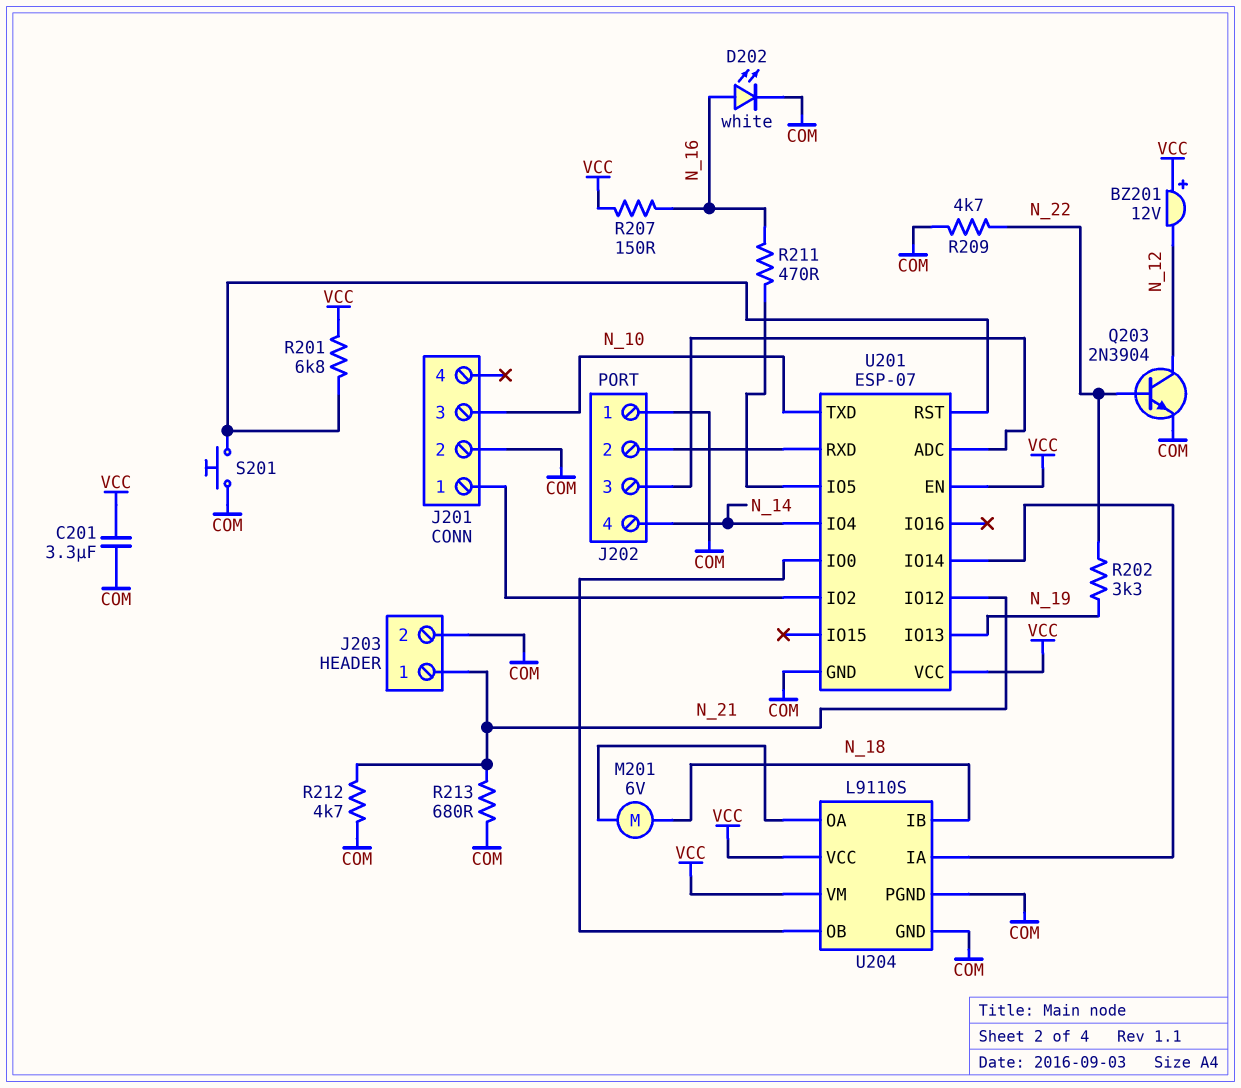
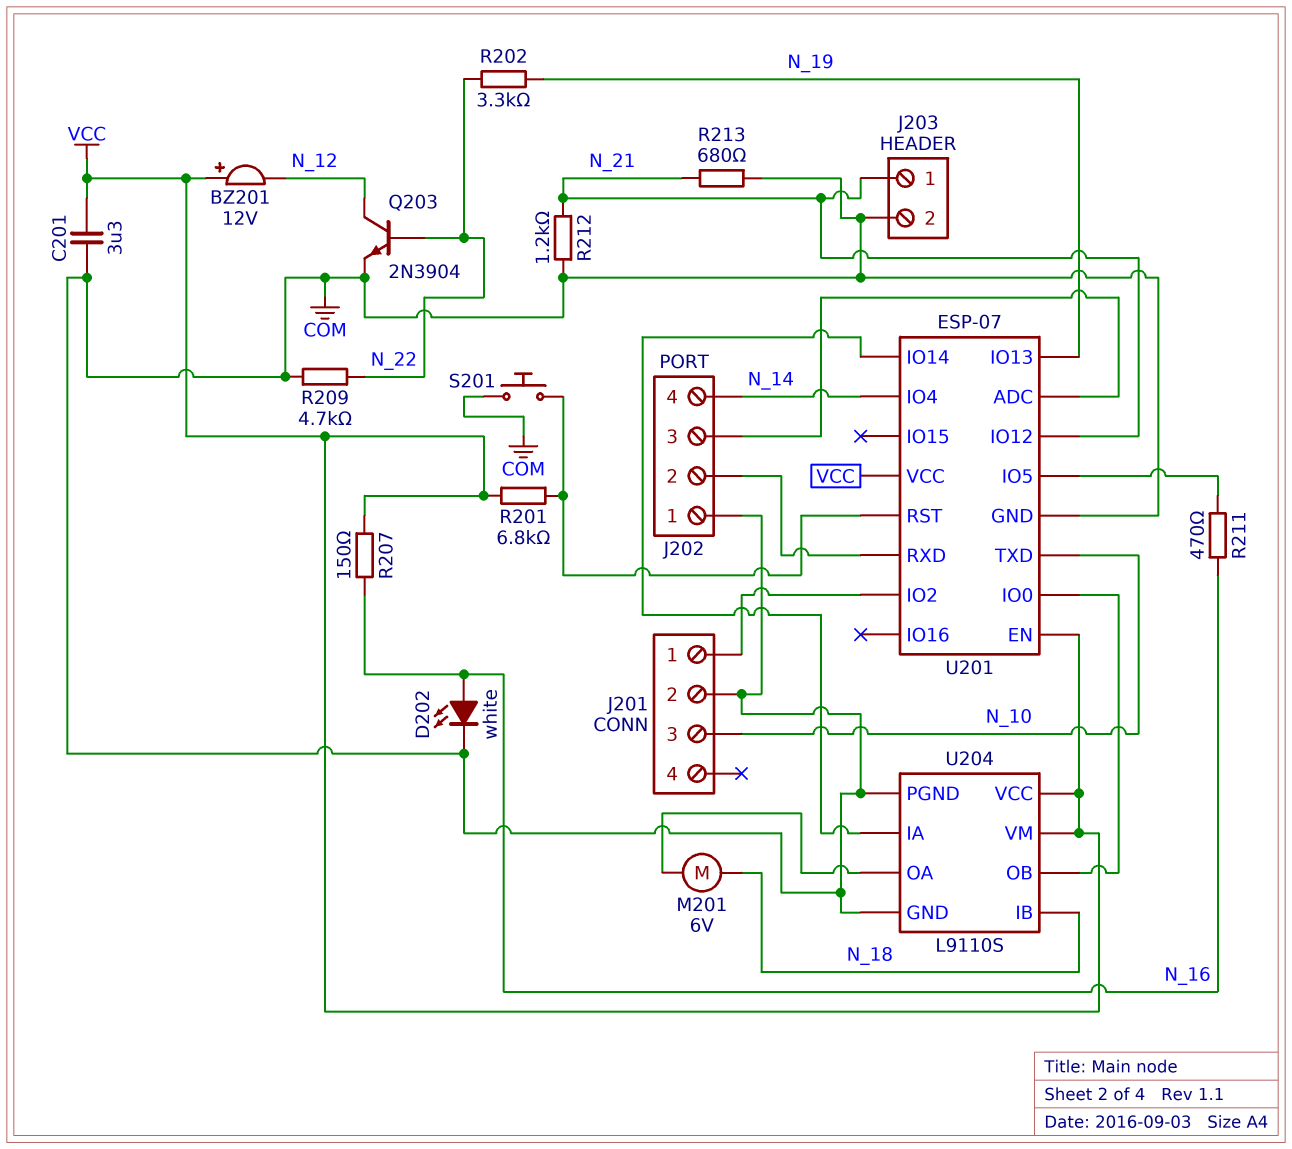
R212: 4.7k (COM, N_21) -> 1.2k (COM, N_21)

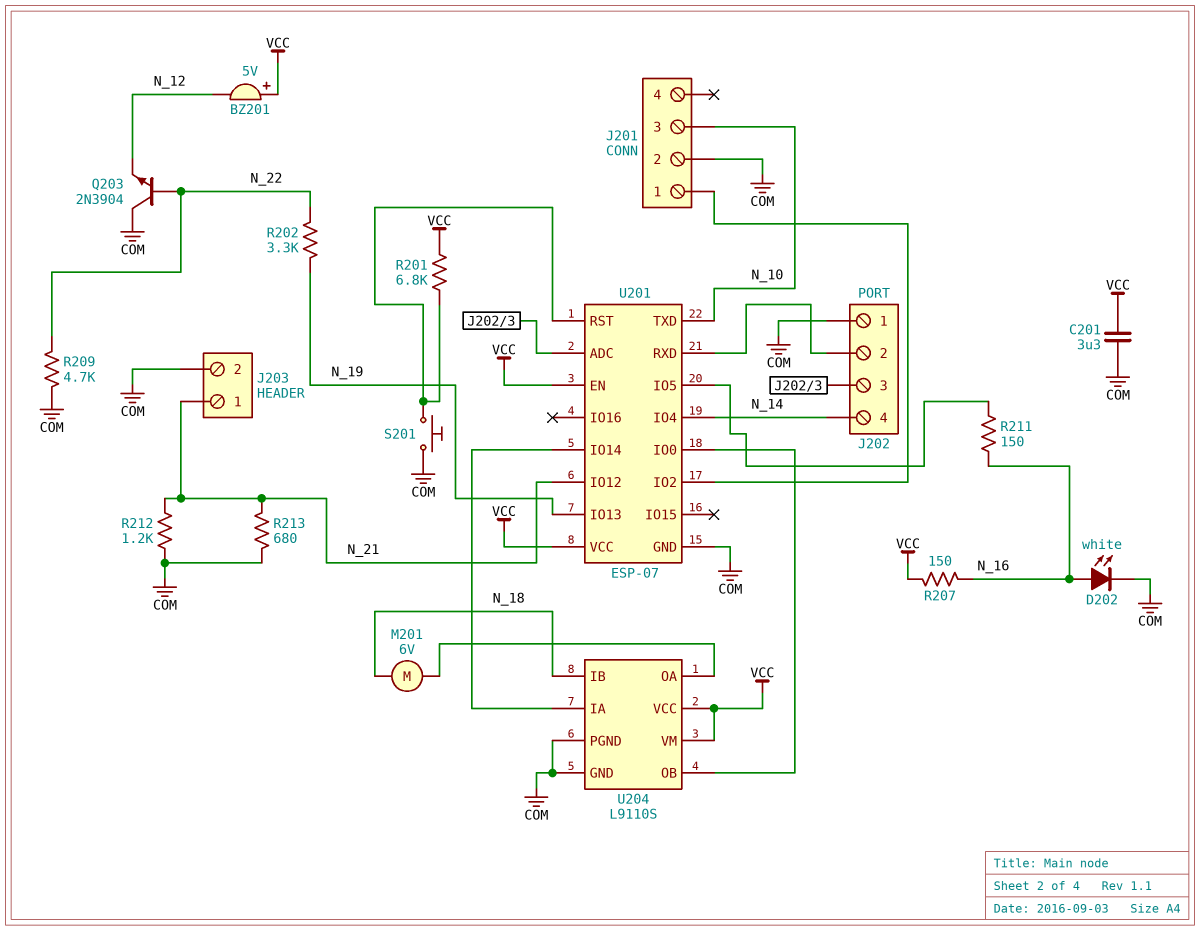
BZ201: buzzer 12V (plus VCC, minus N_12) -> buzzer 5V (plus VCC, minus N_12)
Q203: NPN 2N3904 (B N_22, C N_12, E COM) -> NPN 2N3904 (B N_22, C COM, E N_12)
R211: 470 (N_16, U201/IO5) -> 150 (N_16, U201/IO5)

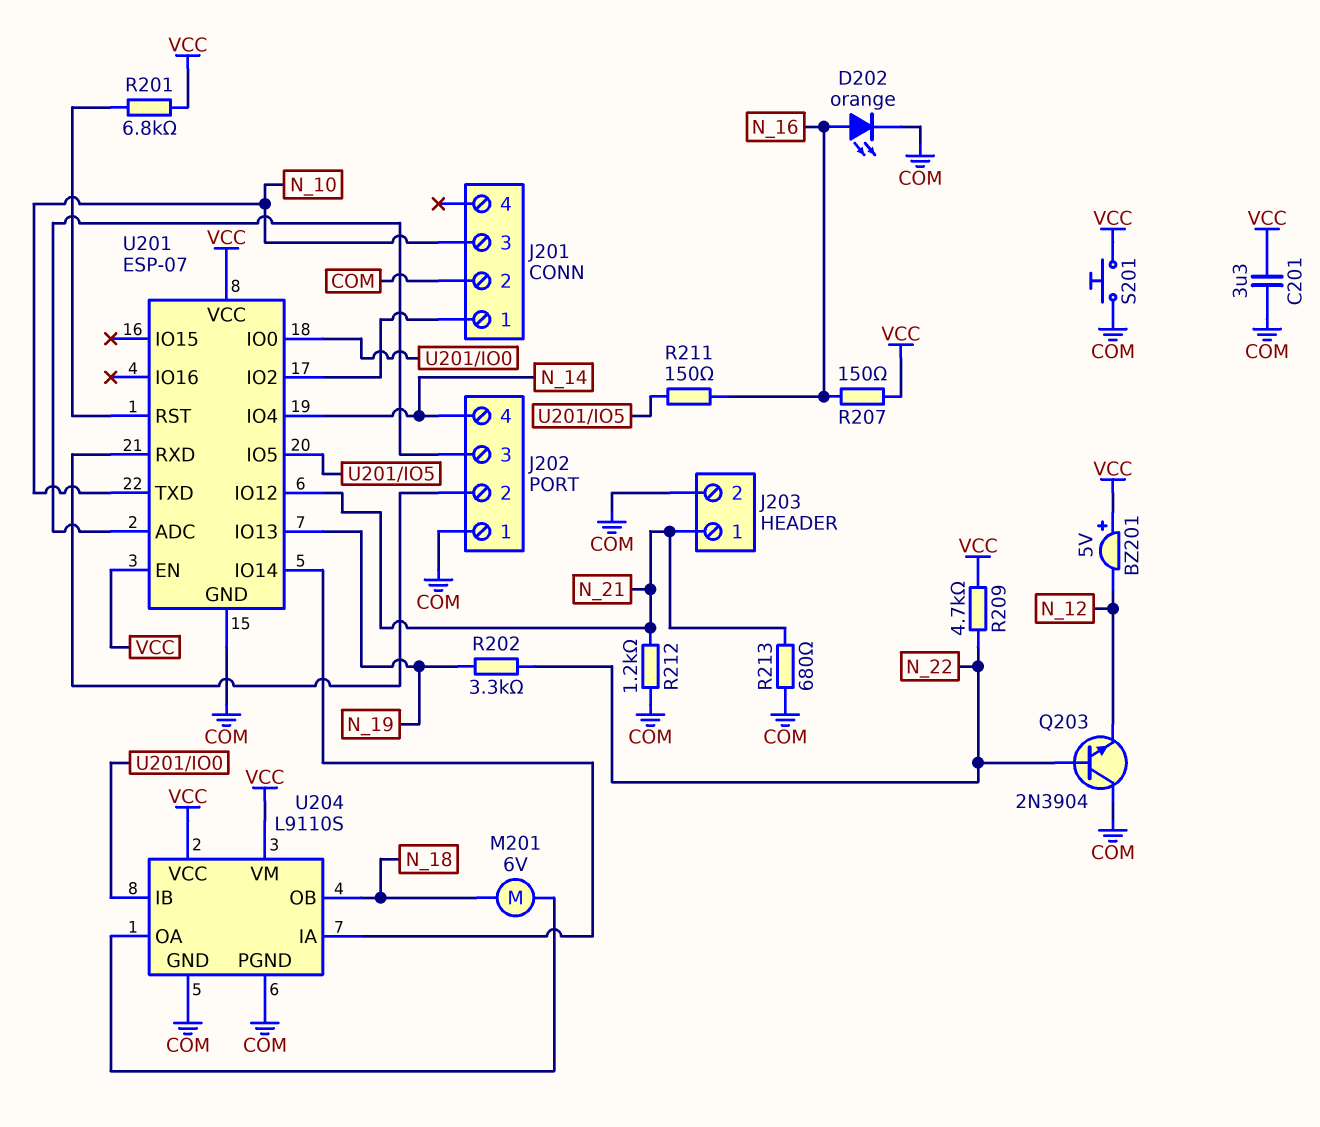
D202: LED white (A N_16, K COM) -> LED orange (A N_16, K COM)
R209: 4.7k (COM, N_22) -> 4.7k (N_22, VCC)
S201: button (COM, U201/RST) -> button (COM, VCC)
U204 pin IB: N_18 -> U201/IO0
U204 pin OB: U201/IO0 -> N_18

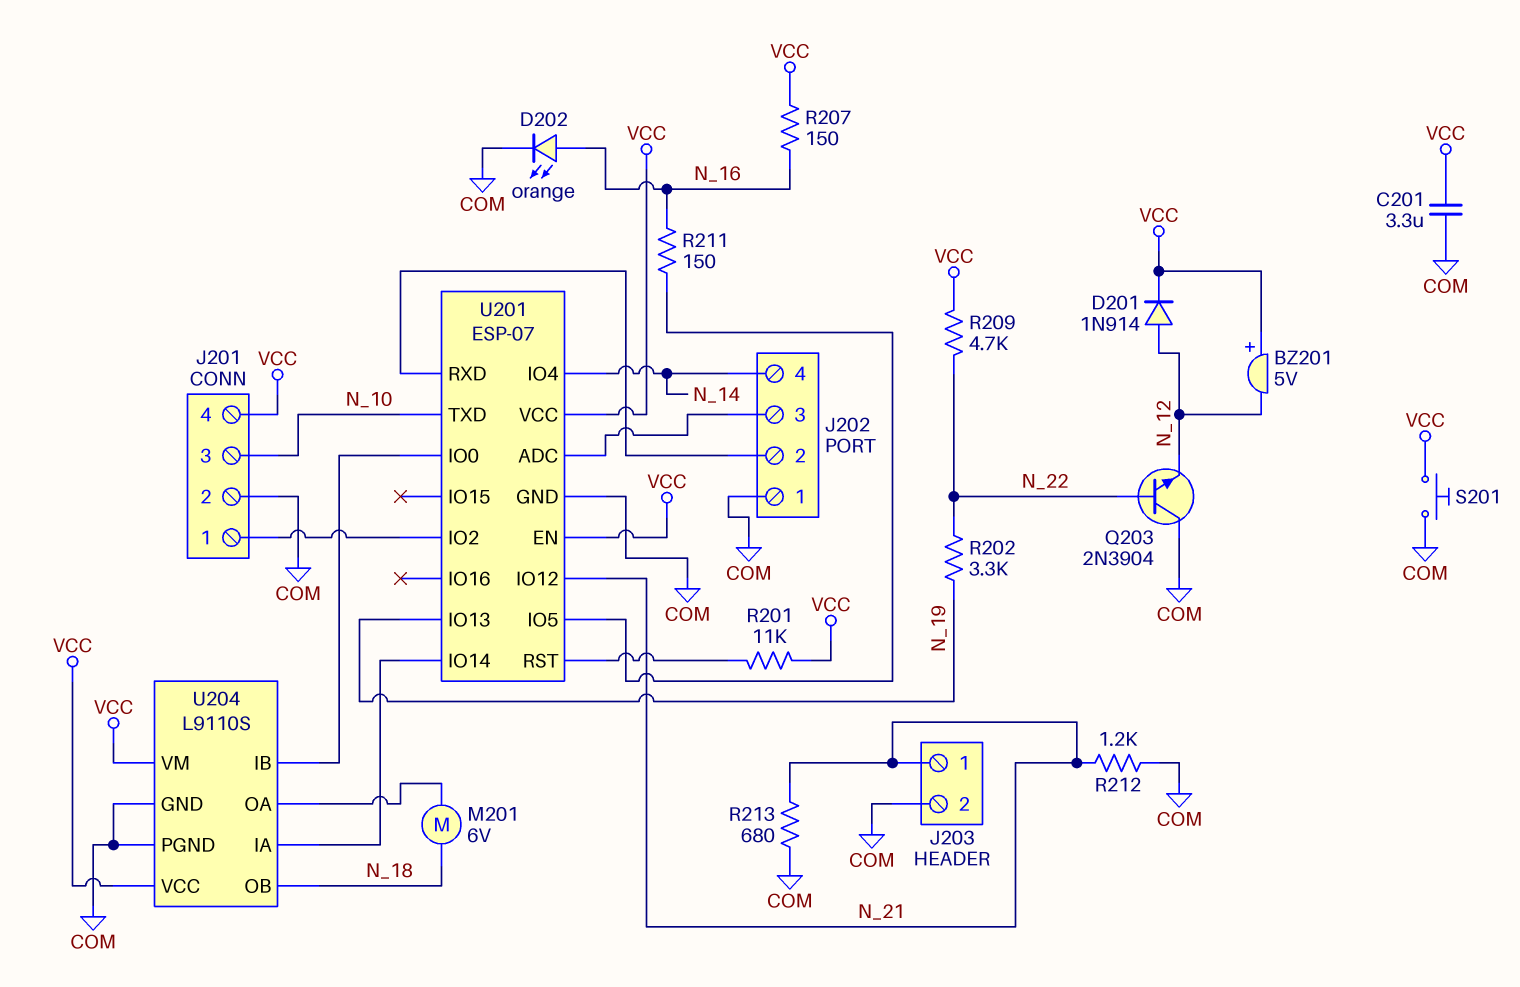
D201: none -> diode 1N914 (A N_12, K VCC)
J201 pin 4: none -> VCC
R201: 6.8k (U201/RST, VCC) -> 11k (U201/RST, VCC)

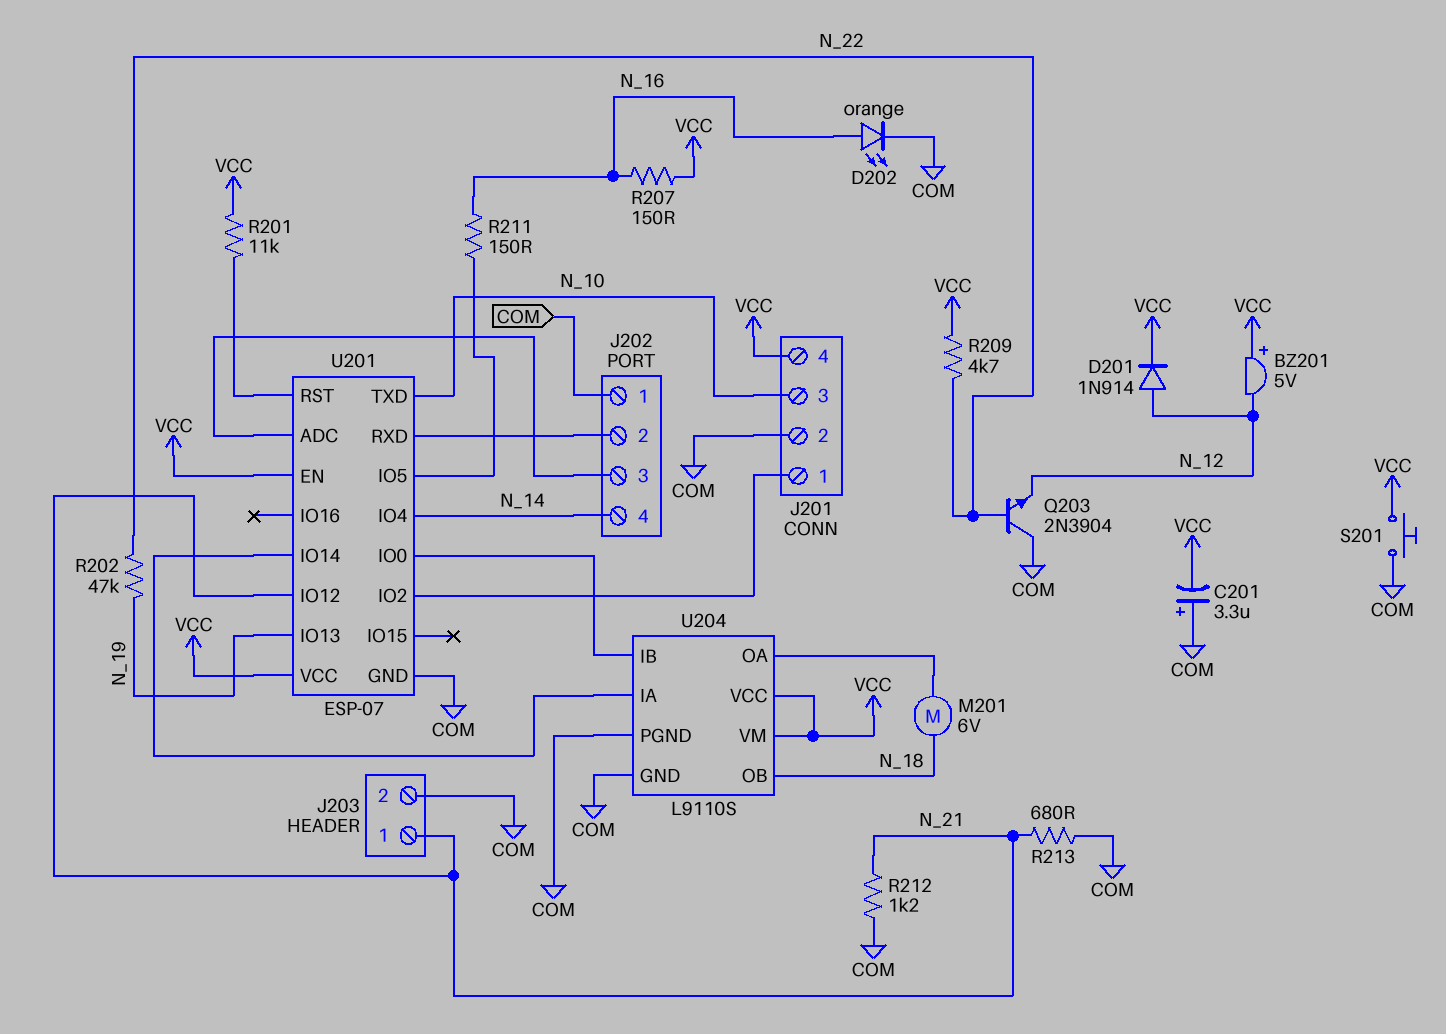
C201: 3.3uF (COM, VCC) -> 3.3uF (plus COM, minus VCC)
R202: 3.3k (N_19, N_22) -> 47k (N_19, N_22)

